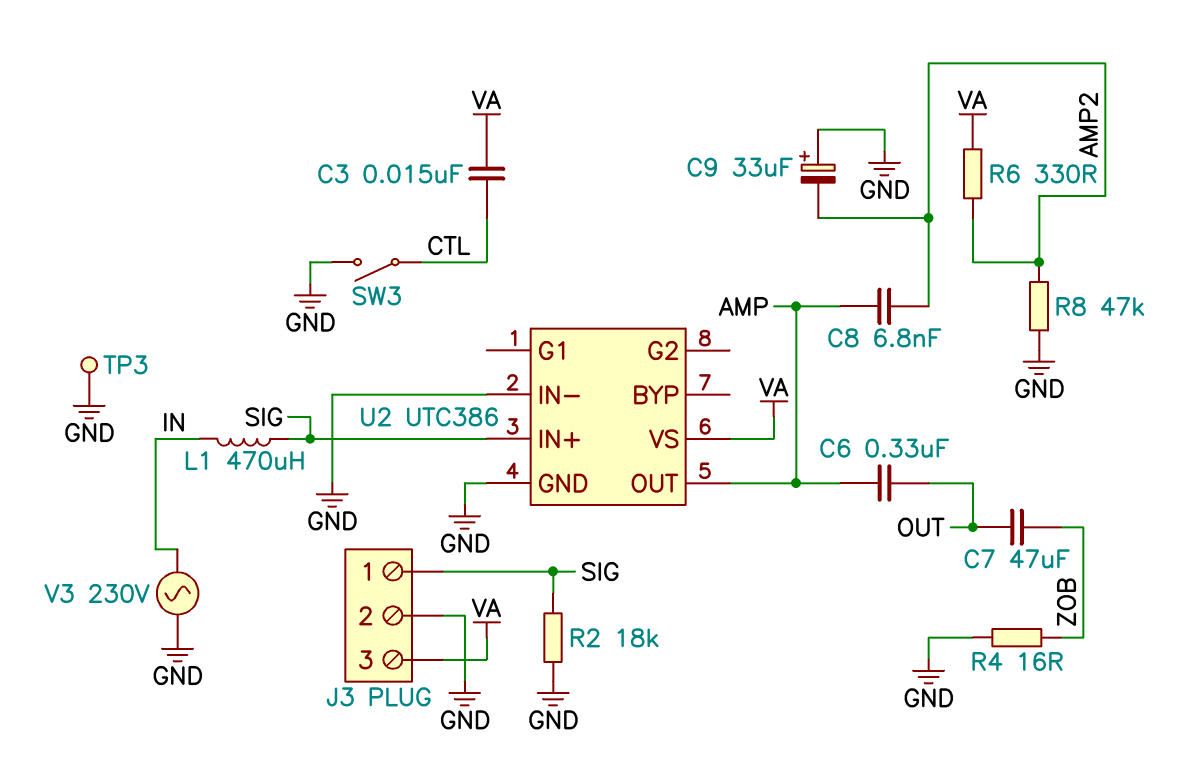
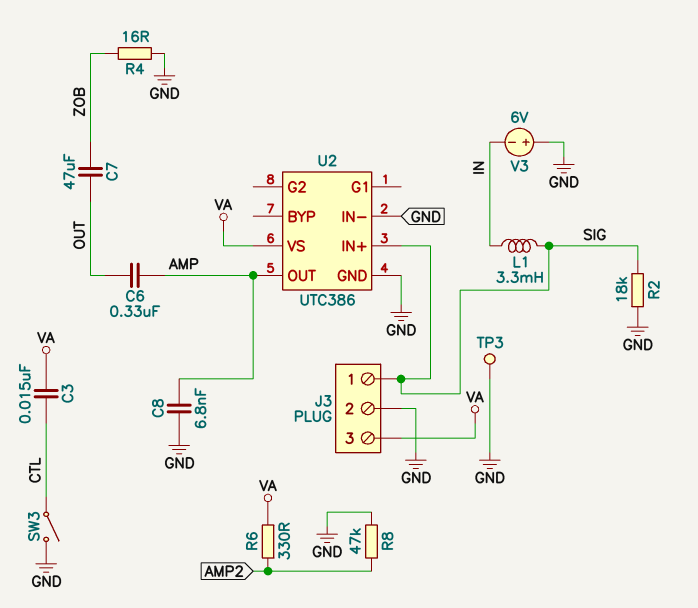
C8: 6.8nF (AMP, AMP2) -> 6.8nF (AMP, GND)
C9: 33uF (plus GND, minus AMP2) -> none
L1: 470uH (IN, SIG) -> 3.3mH (IN, SIG)
V3: AC 230V (GND, IN) -> 6V (plus GND, minus IN)

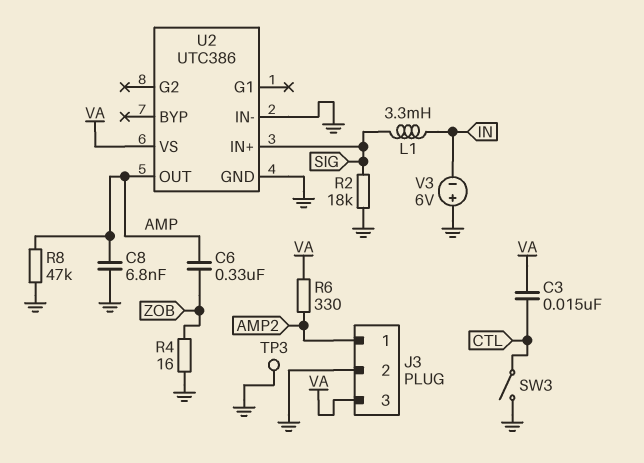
C6: 330nF (AMP, OUT) -> 330nF (AMP, ZOB)
C7: 47uF (OUT, ZOB) -> none
J3 pin 1: SIG -> AMP2
R8: 47k (AMP2, GND) -> 47k (AMP, GND)

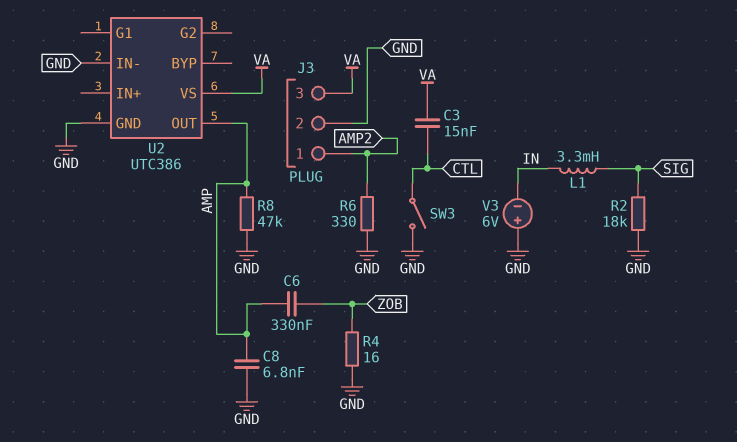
R6: 330 (AMP2, VA) -> 330 (AMP2, GND)
TP3: test point (GND) -> none
U2 pin IN+: SIG -> none

